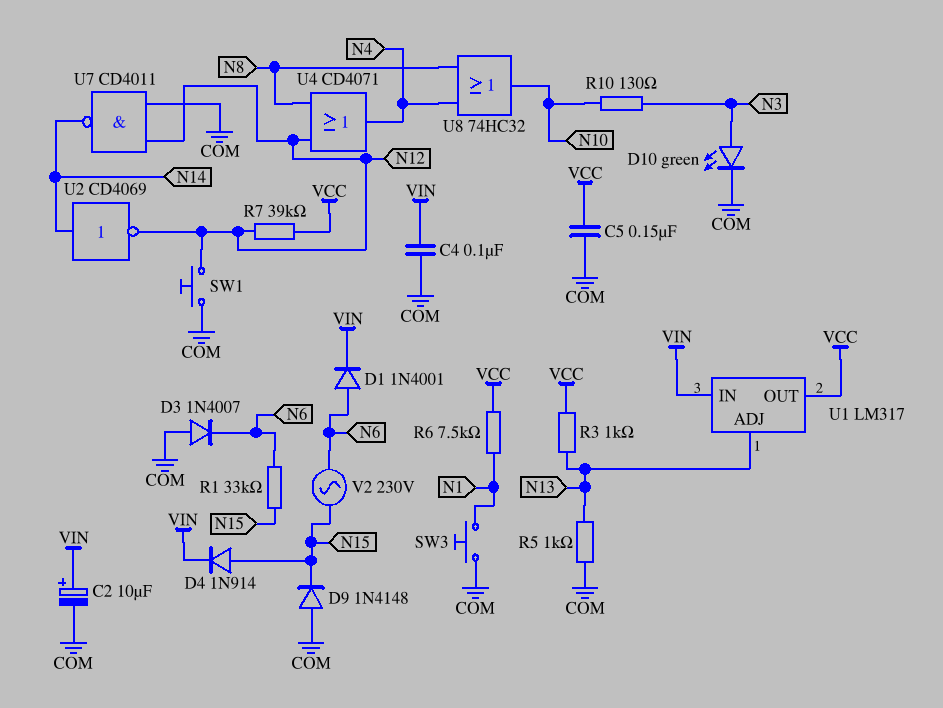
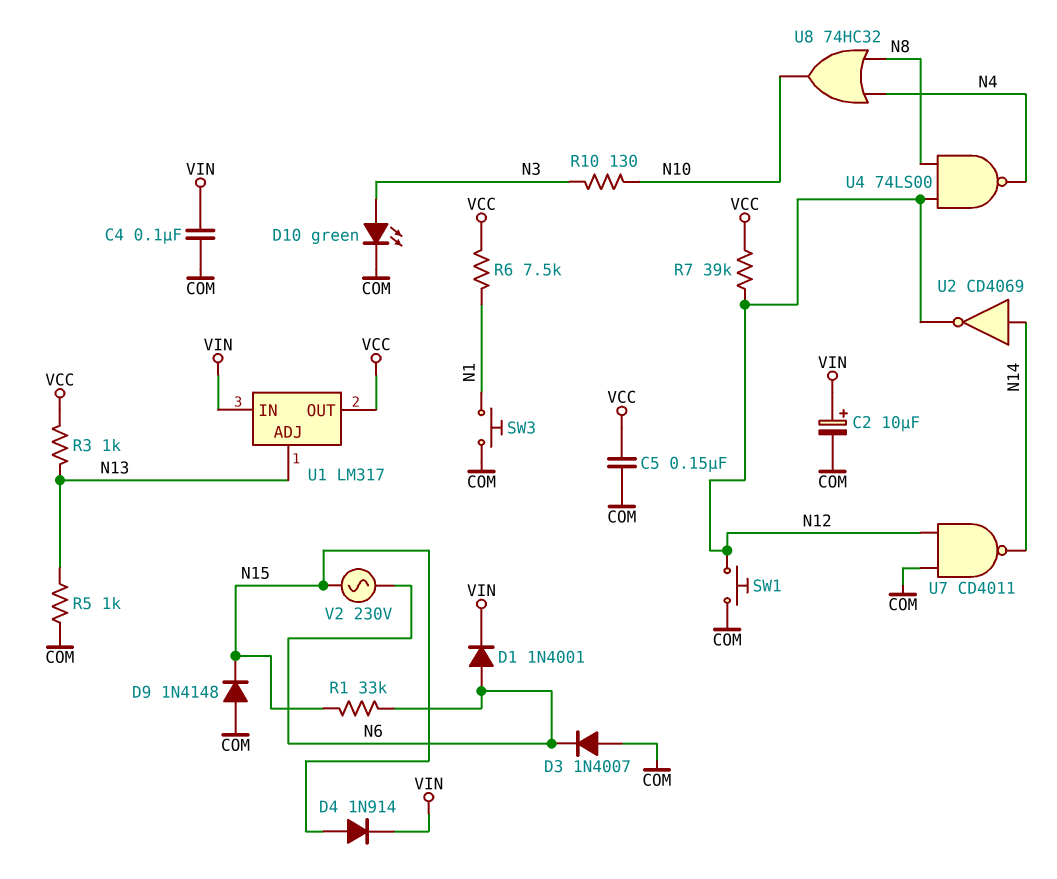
U4: OR CD4071 (in N8, in N12, out N4) -> NAND 74LS00 (in N8, in N12, out N4)

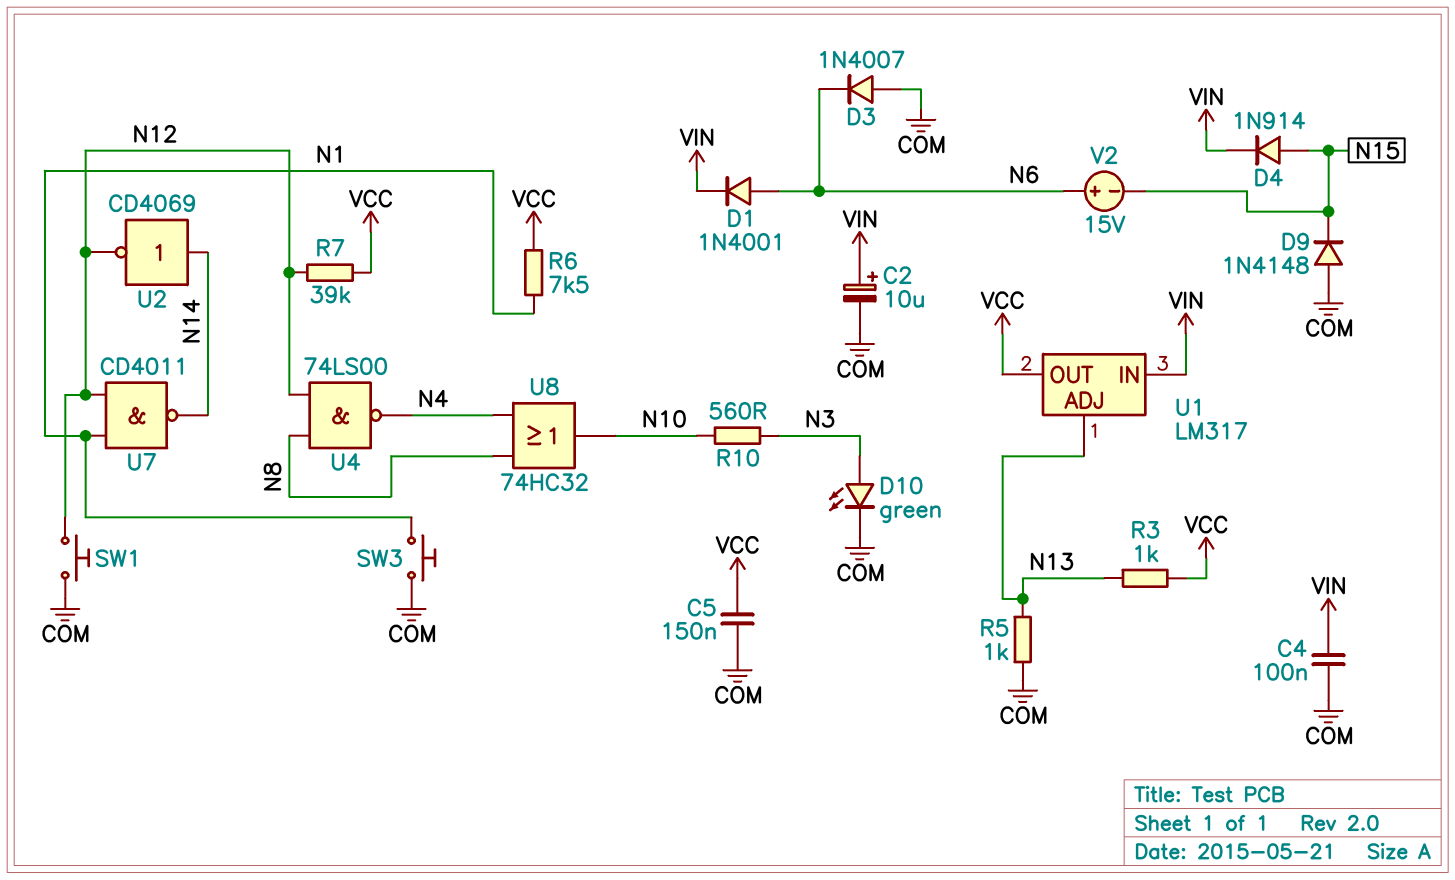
R1: 33k (N6, N15) -> none
R10: 130 (N3, N10) -> 560 (N3, N10)
U7: NAND CD4011 (in COM, in N12, out N14) -> NAND CD4011 (in N1, in N12, out N14)
V2: AC 230V (N6, N15) -> 15V (plus N6, minus N15)

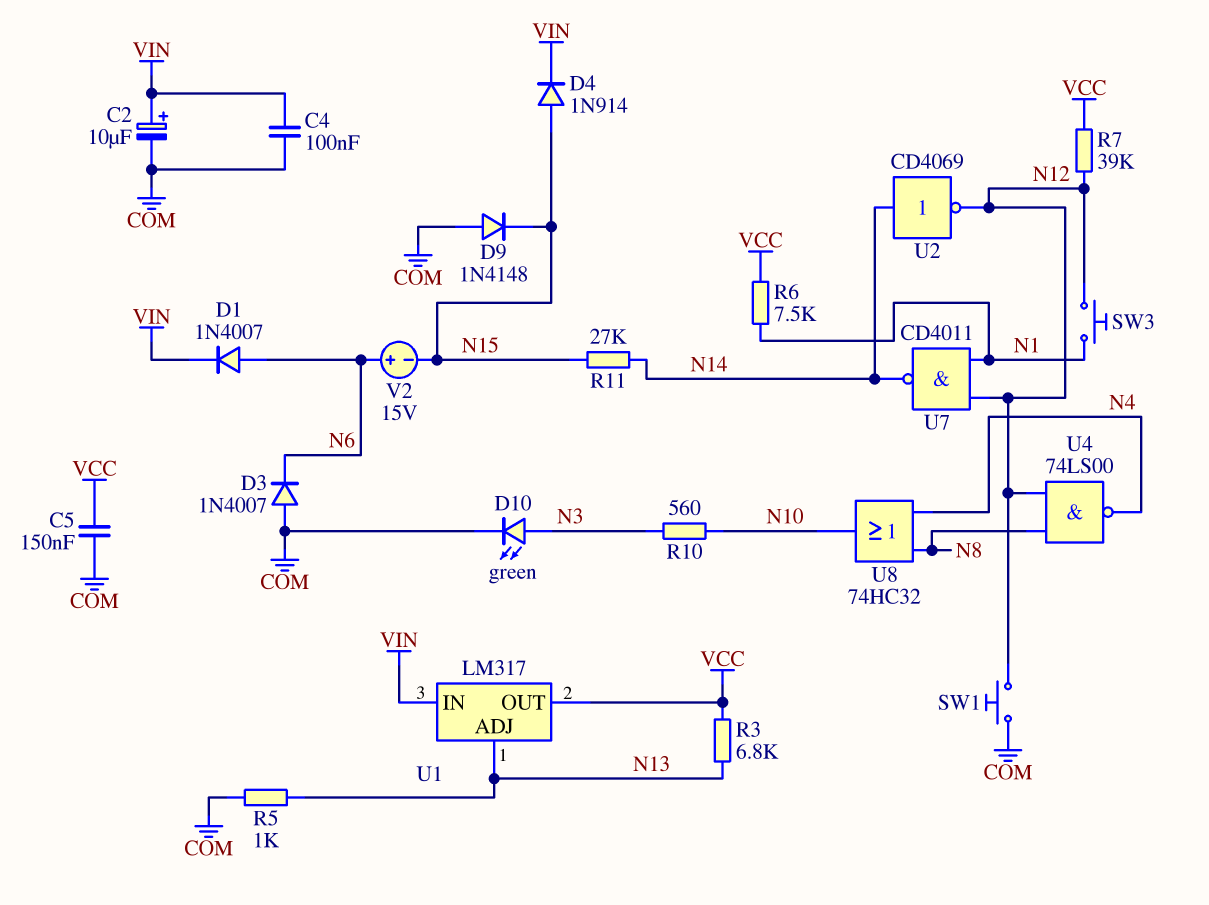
D1: diode 1N4001 (A N6, K VIN) -> diode 1N4007 (A N6, K VIN)
R3: 1k (N13, VCC) -> 6.8k (N13, VCC)
R11: none -> 27k (N14, N15)
SW3: button (COM, N1) -> button (N1, N12)

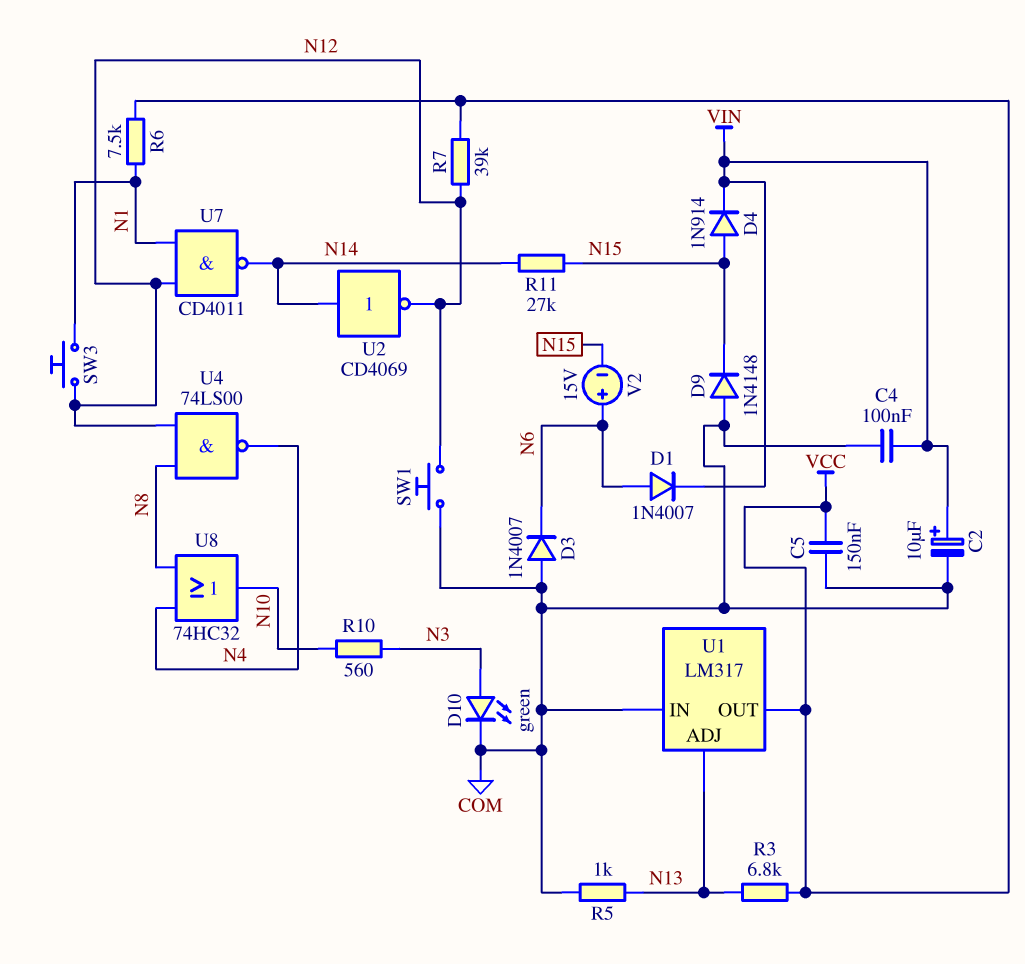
U1 pin IN: VIN -> COM

